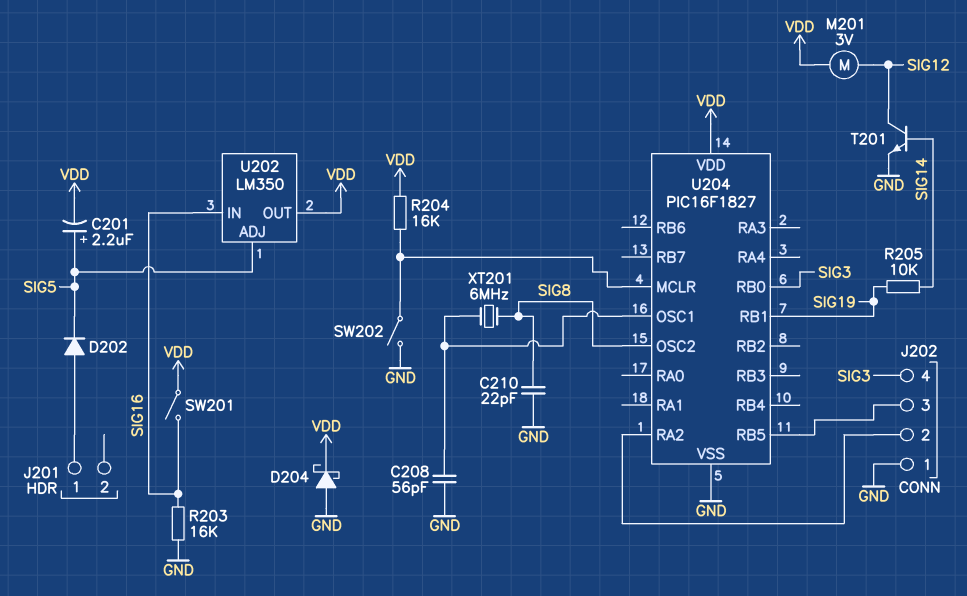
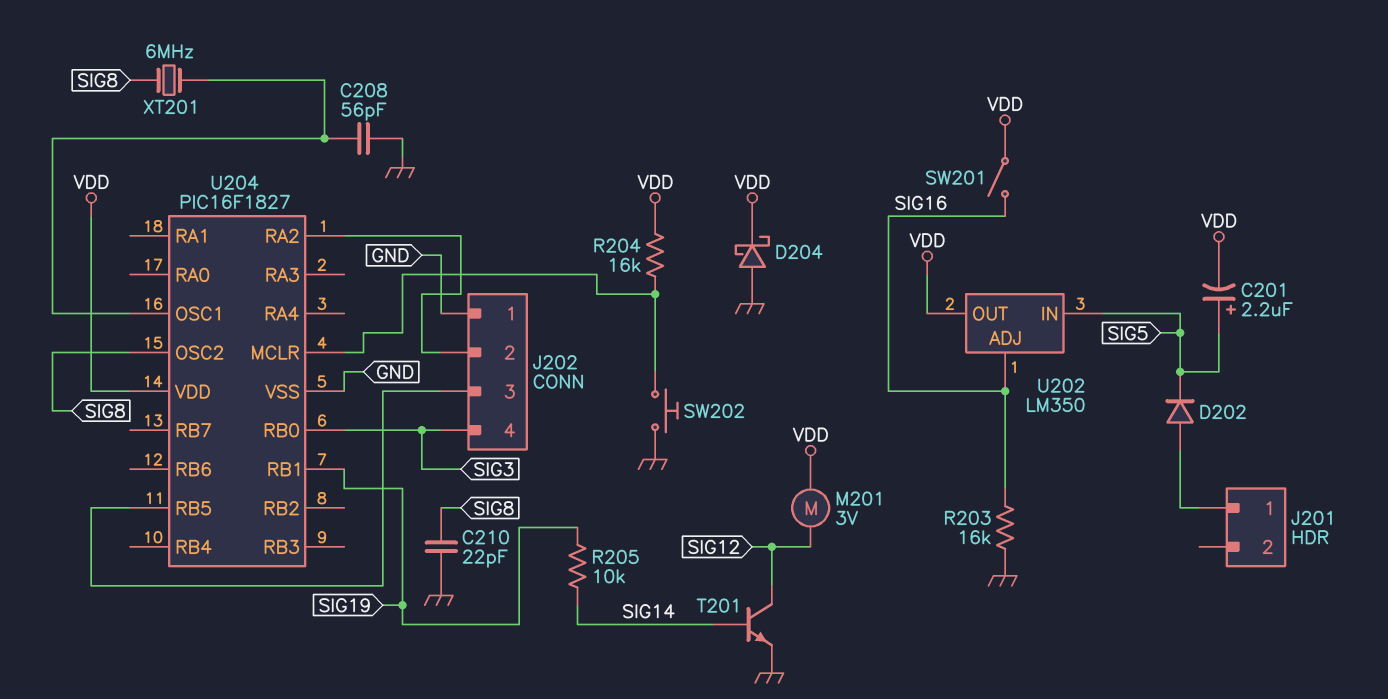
SW202: switch (GND, U204/MCLR) -> button (GND, U204/MCLR)
U202 pin ADJ: SIG5 -> SIG16
U202 pin IN: SIG16 -> SIG5

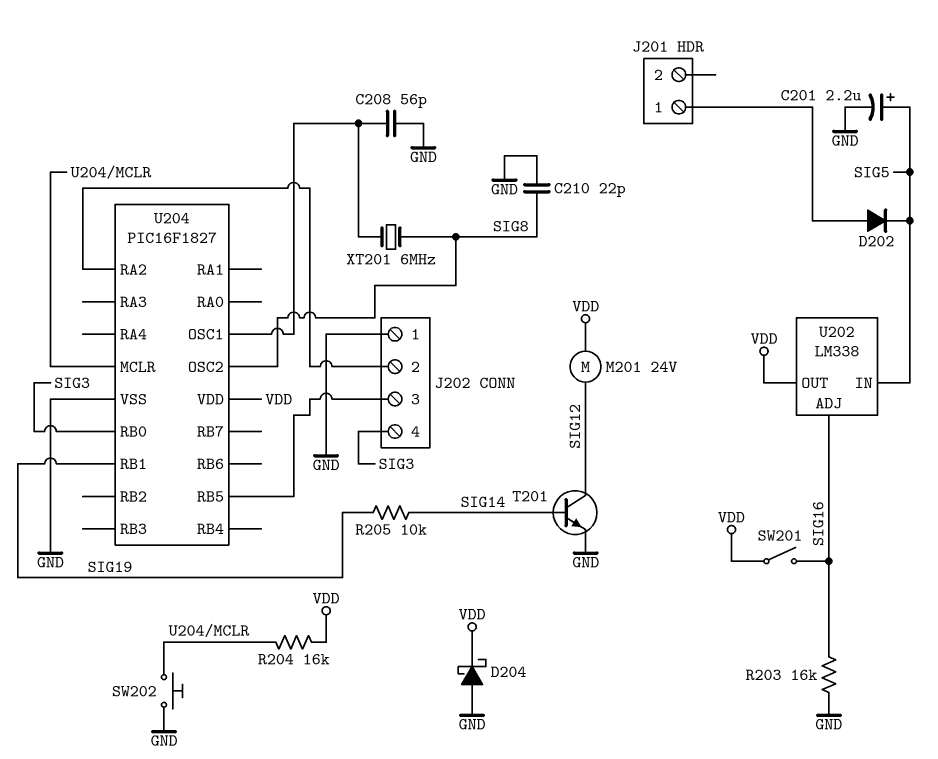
C201: 2.2uF (plus SIG5, minus VDD) -> 2.2uF (plus SIG5, minus GND)
M201: motor 3V (SIG12, VDD) -> motor 24V (SIG12, VDD)
U202: LM350 -> LM338

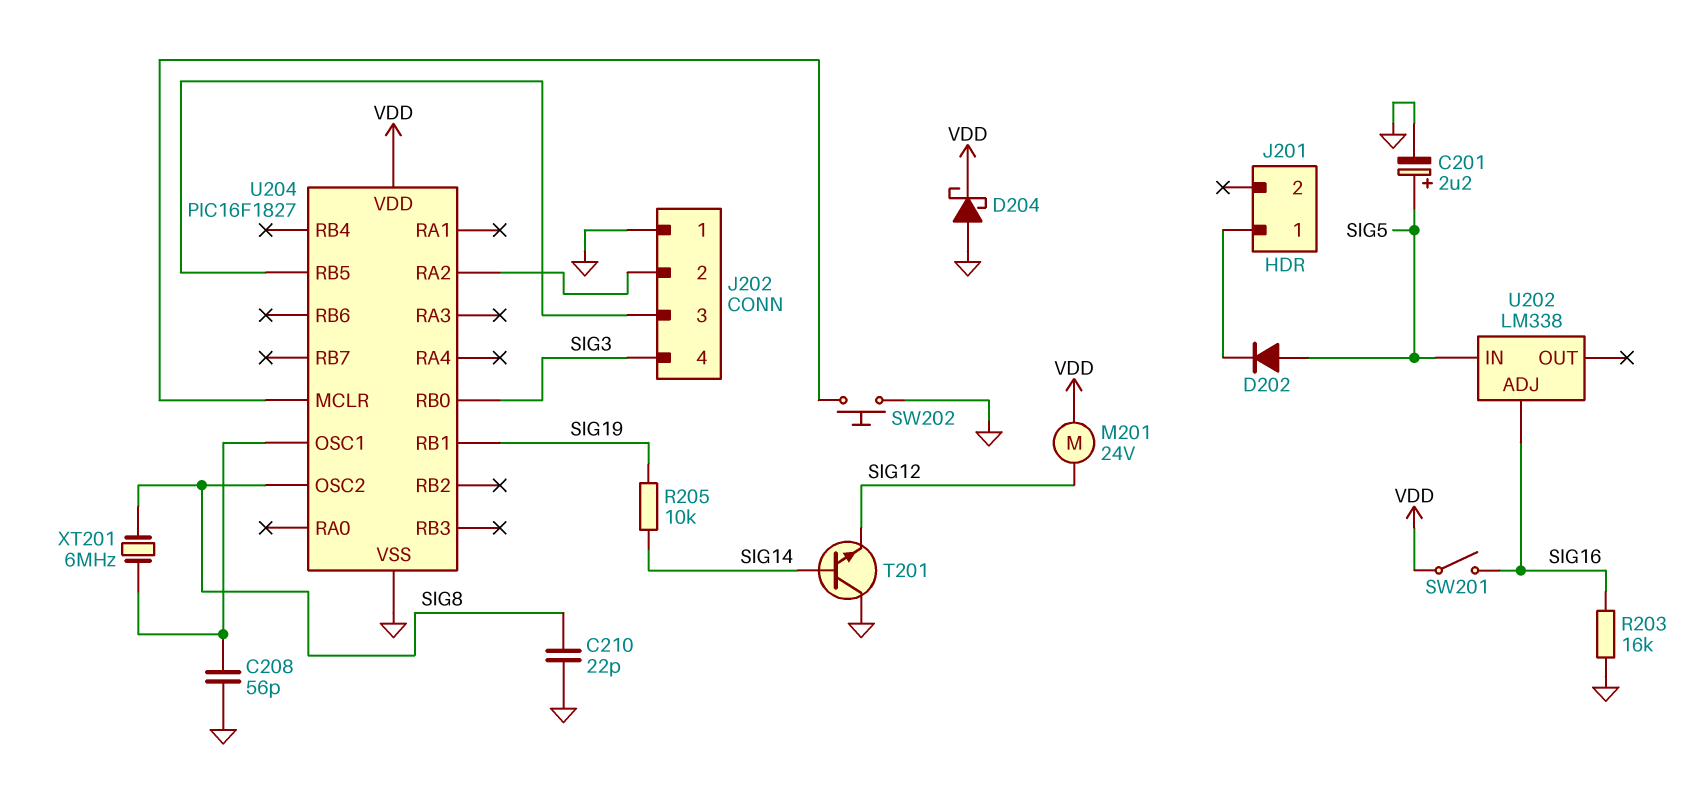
D202: diode (A J201/1, K SIG5) -> diode (A SIG5, K J201/1)
R204: 16k (U204/MCLR, VDD) -> none
T201: NPN (B SIG14, C SIG12, E GND) -> NPN (B SIG14, C GND, E SIG12)
U202 pin OUT: VDD -> none

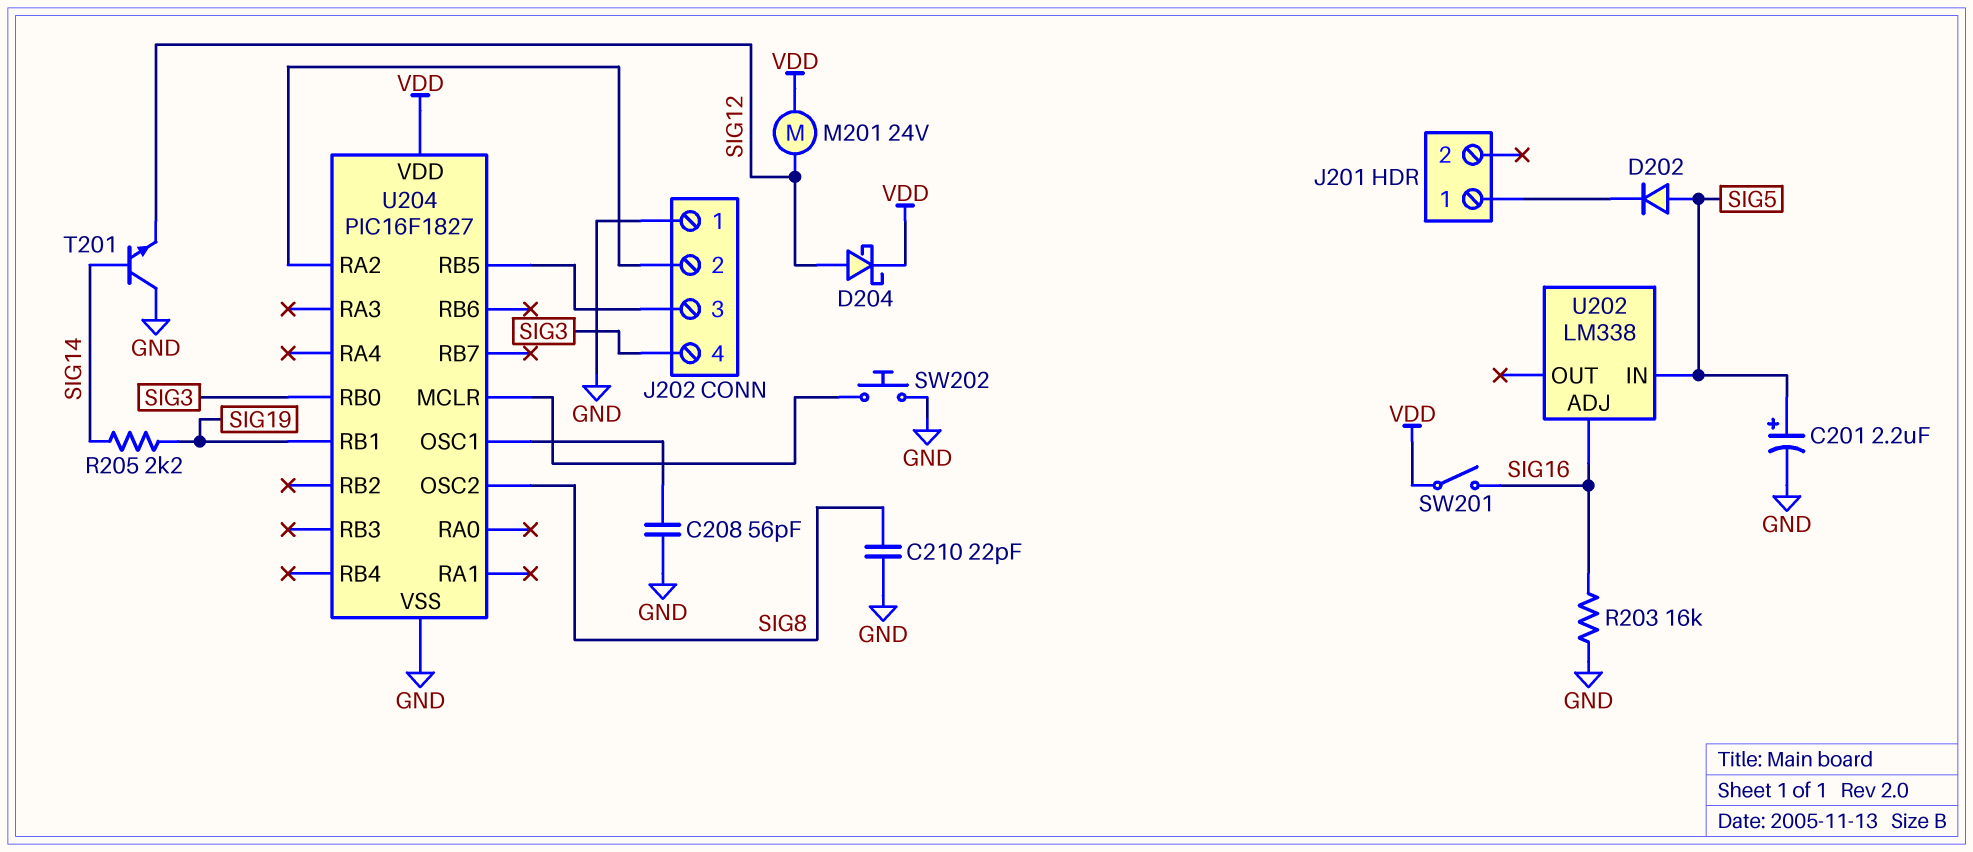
D204: schottky (A GND, K VDD) -> schottky (A SIG12, K VDD)
R205: 10k (SIG14, SIG19) -> 2.2k (SIG14, SIG19)
XT201: 6MHz (SIG8, U204/OSC1) -> none

